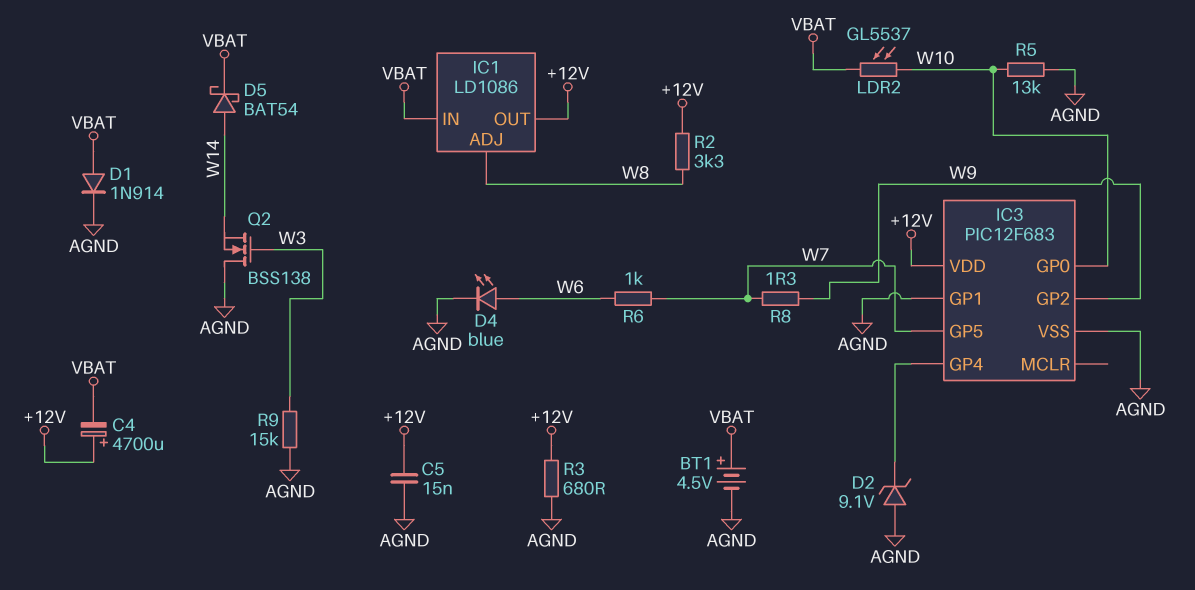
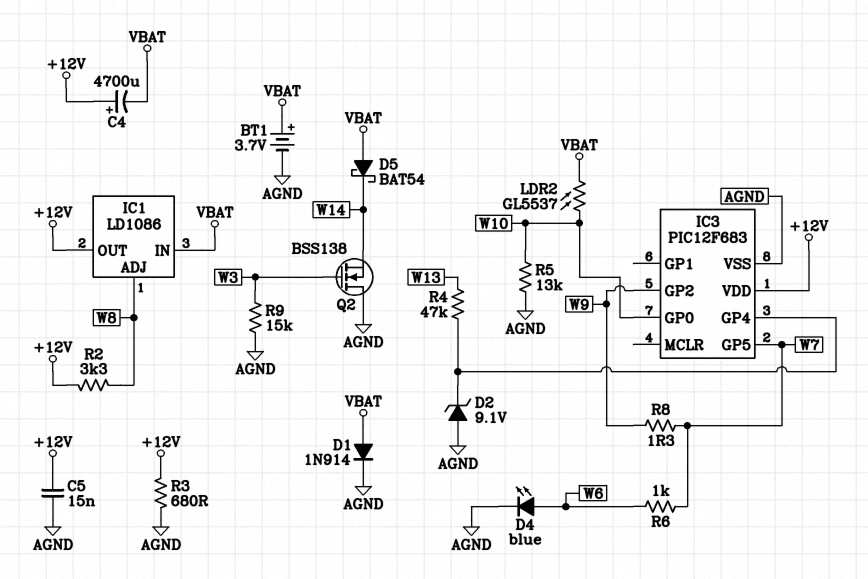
BT1: 4.5V (plus VBAT, minus AGND) -> 3.7V (plus VBAT, minus AGND)
D5: schottky BAT54 (A W14, K VBAT) -> schottky BAT54 (A VBAT, K W14)
IC3 pin GP1: AGND -> none
R4: none -> 47k (IC3/GP4, W13)

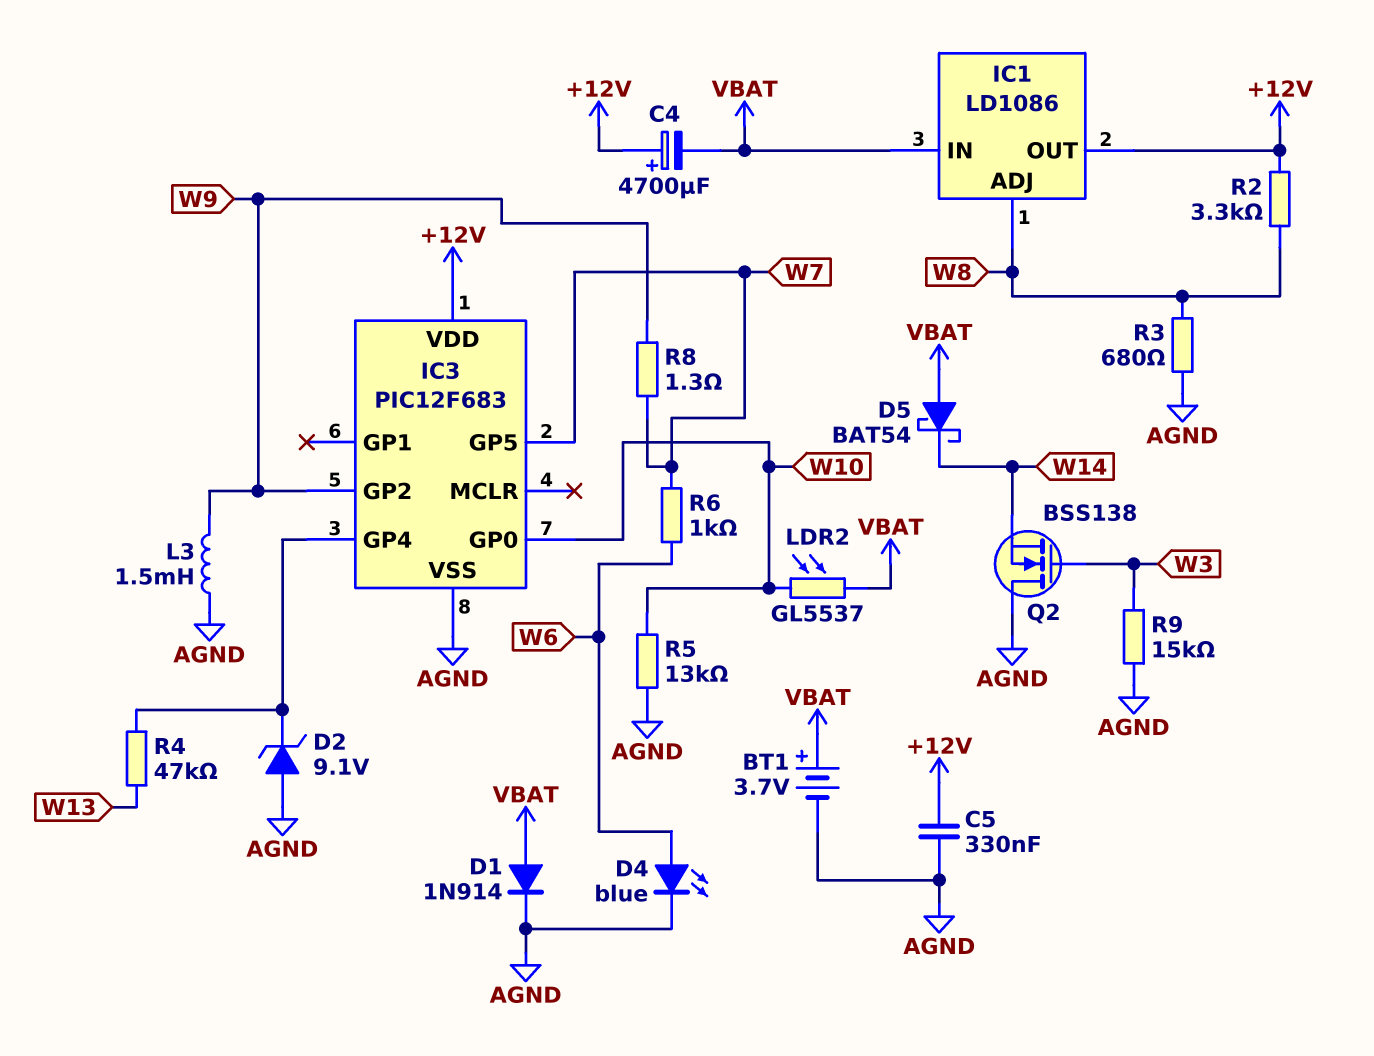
C5: 15nF (+12V, AGND) -> 330nF (+12V, AGND)
L3: none -> 1.5mH (AGND, W9)
R3: 680 (+12V, AGND) -> 680 (AGND, W8)

